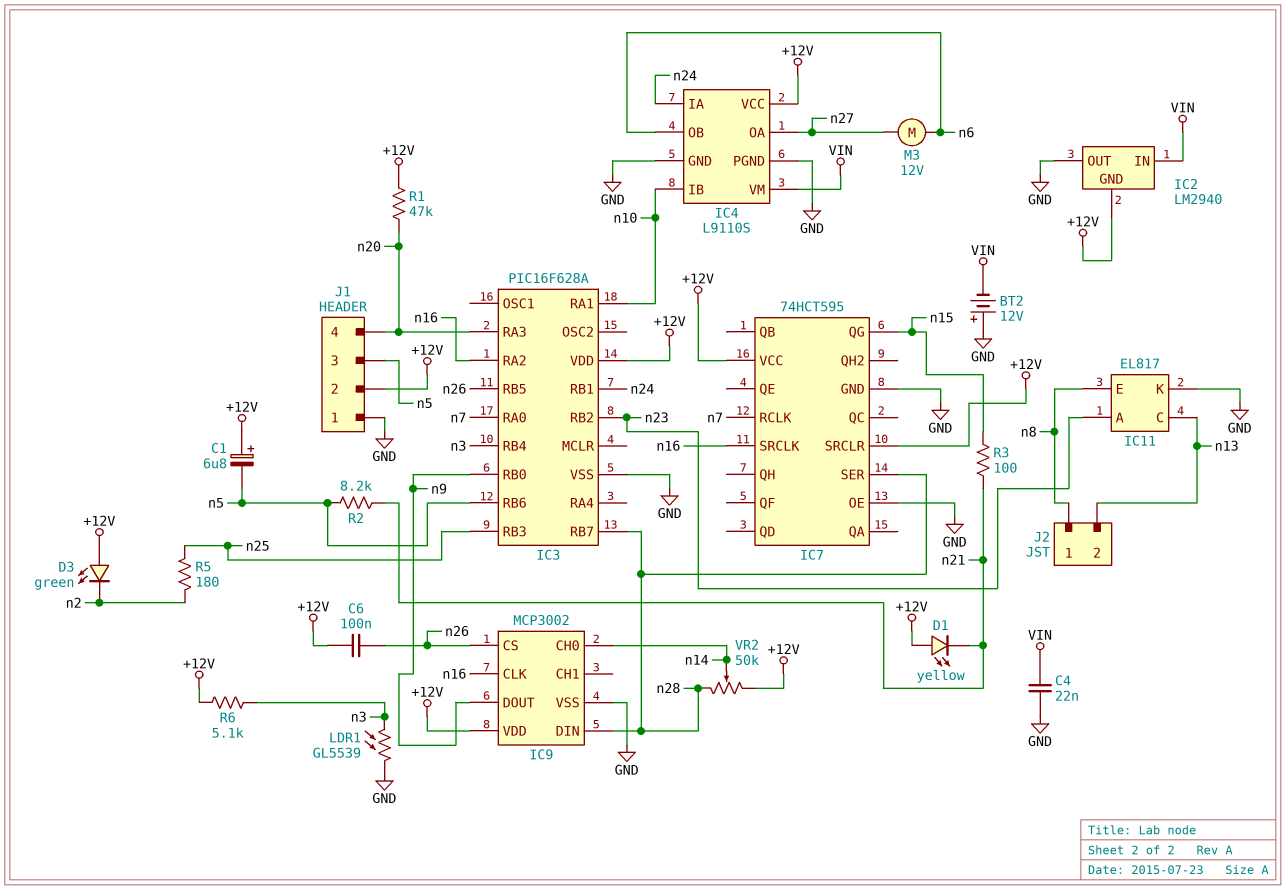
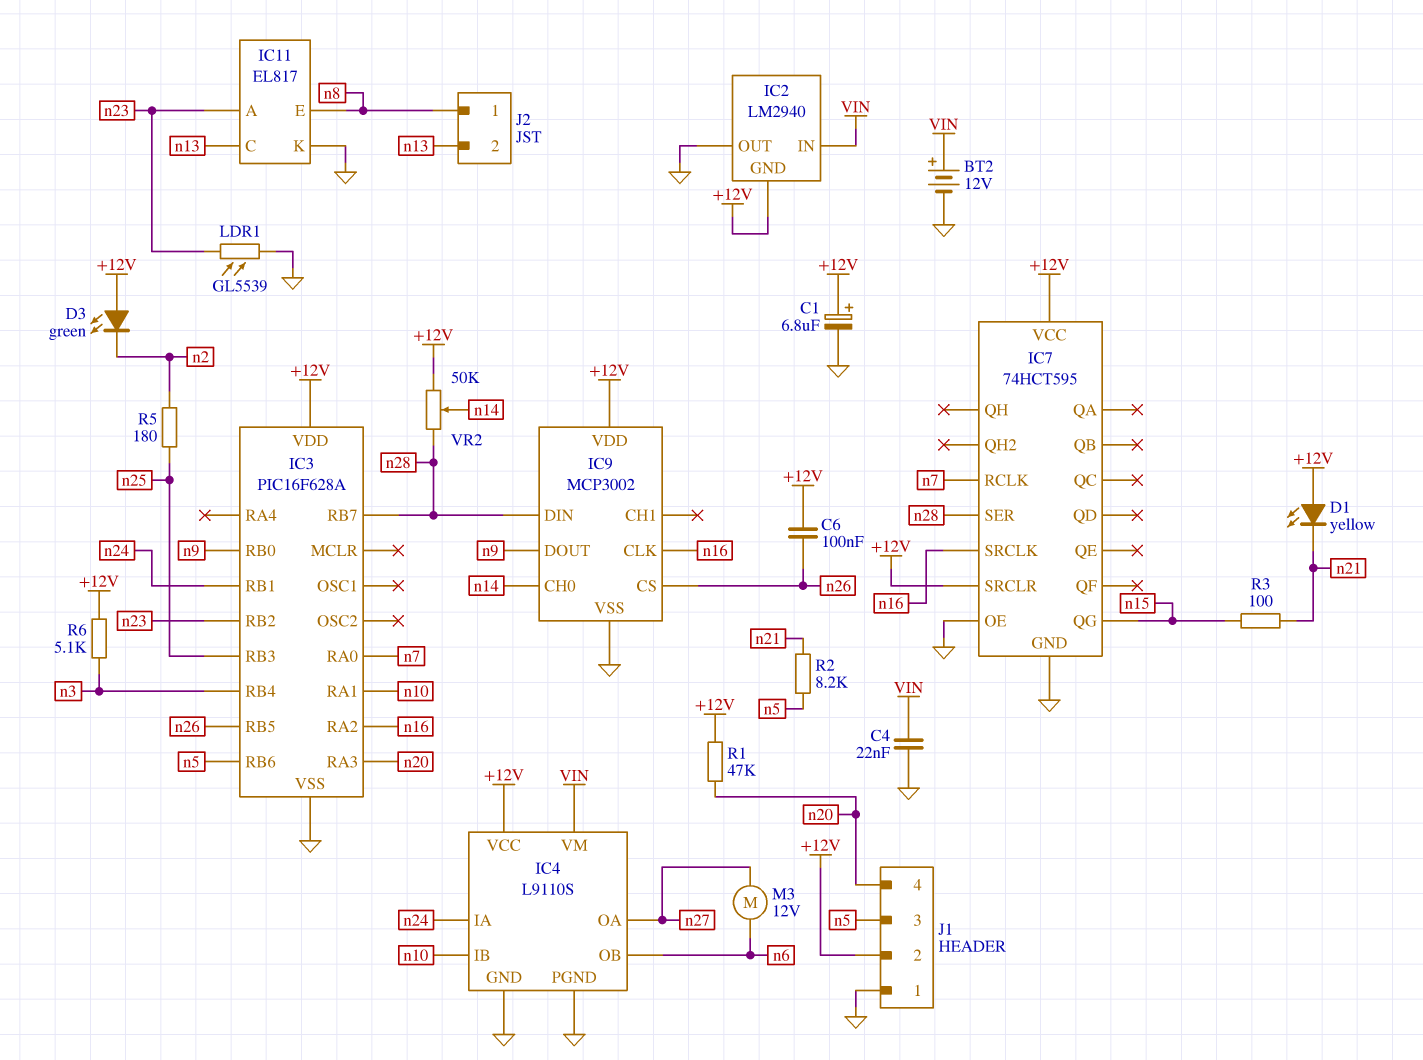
BT2: 12V (plus GND, minus VIN) -> 12V (plus VIN, minus GND)
C1: 6.8uF (plus +12V, minus n5) -> 6.8uF (plus +12V, minus GND)
LDR1: GL5539 (GND, n3) -> GL5539 (GND, n23)

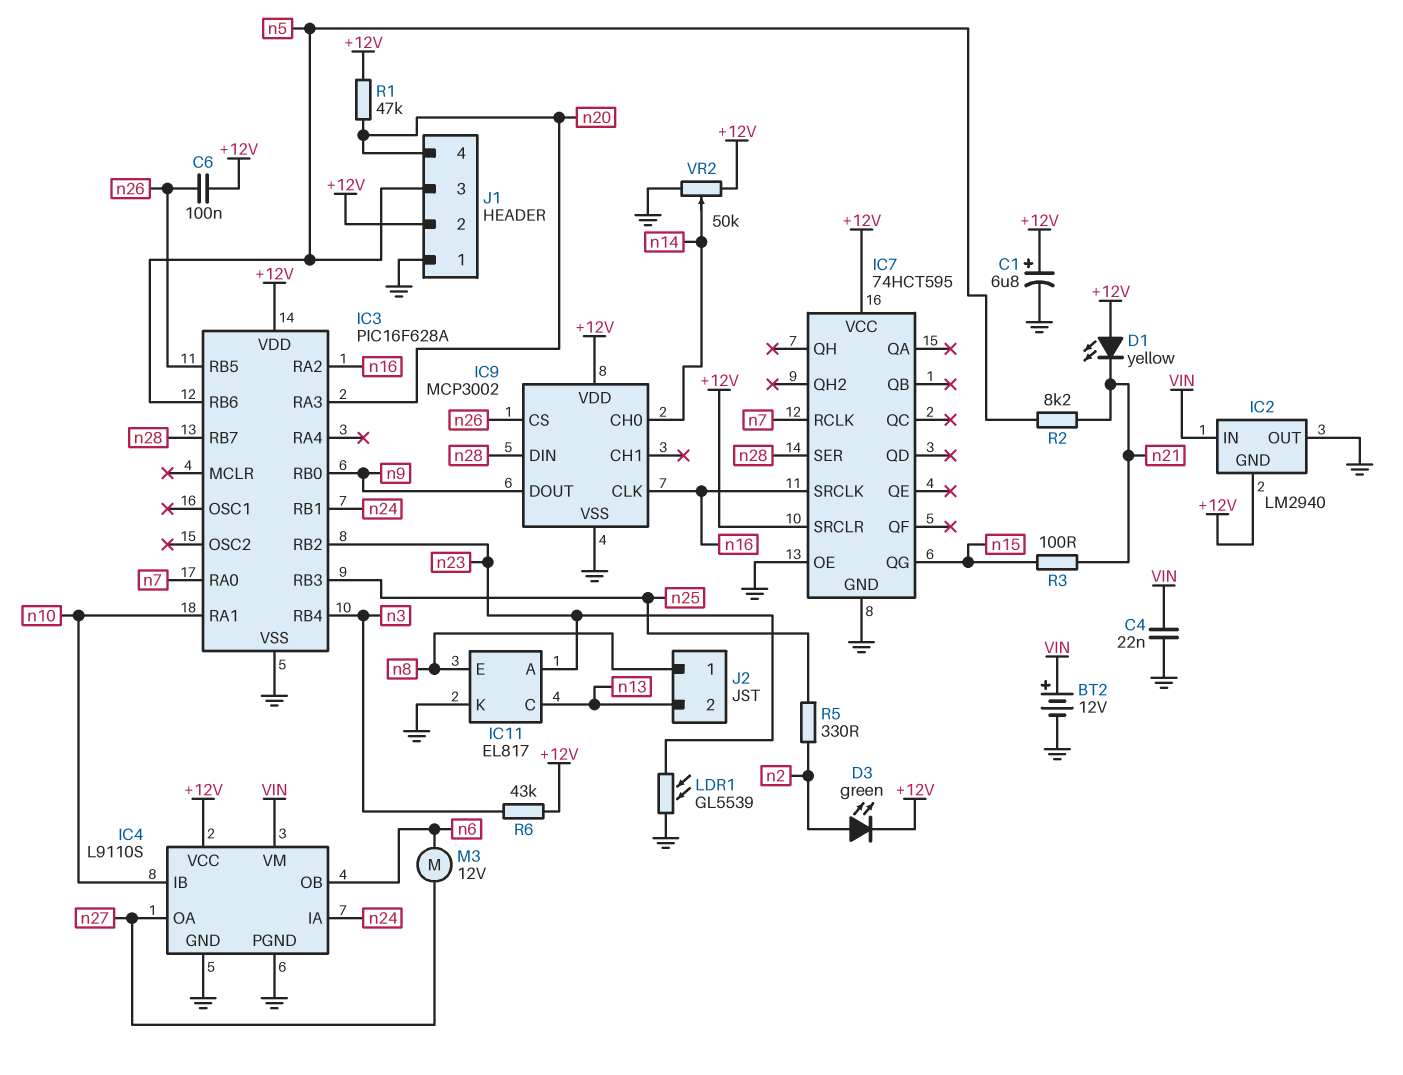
D3: LED green (A +12V, K n2) -> LED green (A n2, K +12V)
R5: 180 (n2, n25) -> 330 (n2, n25)
R6: 5.1k (+12V, n3) -> 43k (+12V, n3)
VR2: 50k (+12V, n28, wiper n14) -> 50k (+12V, GND, wiper n14)

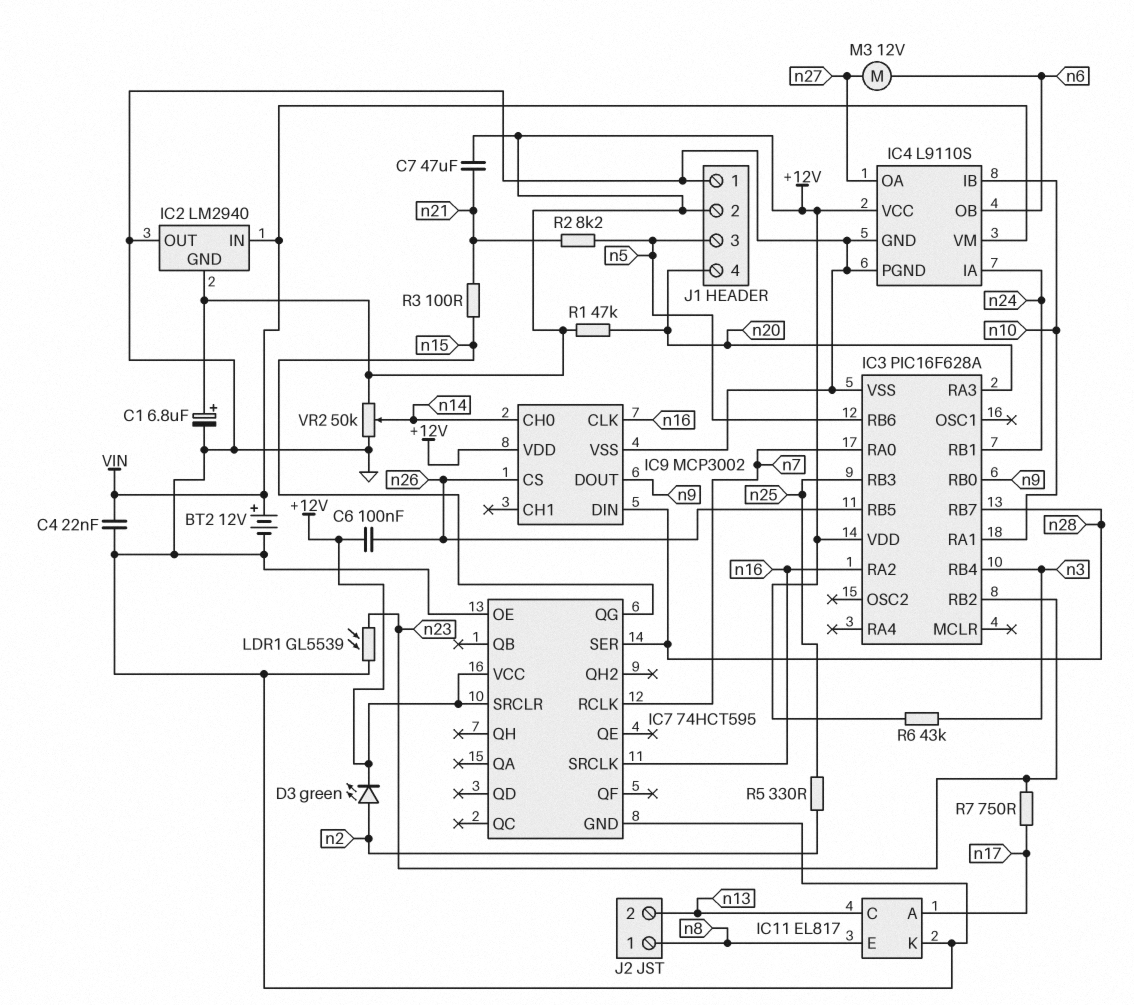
C7: none -> 47uF (+12V, n21)
D1: LED yellow (A +12V, K n21) -> none
IC11 pin A: n23 -> n17
R7: none -> 750 (n17, n23)

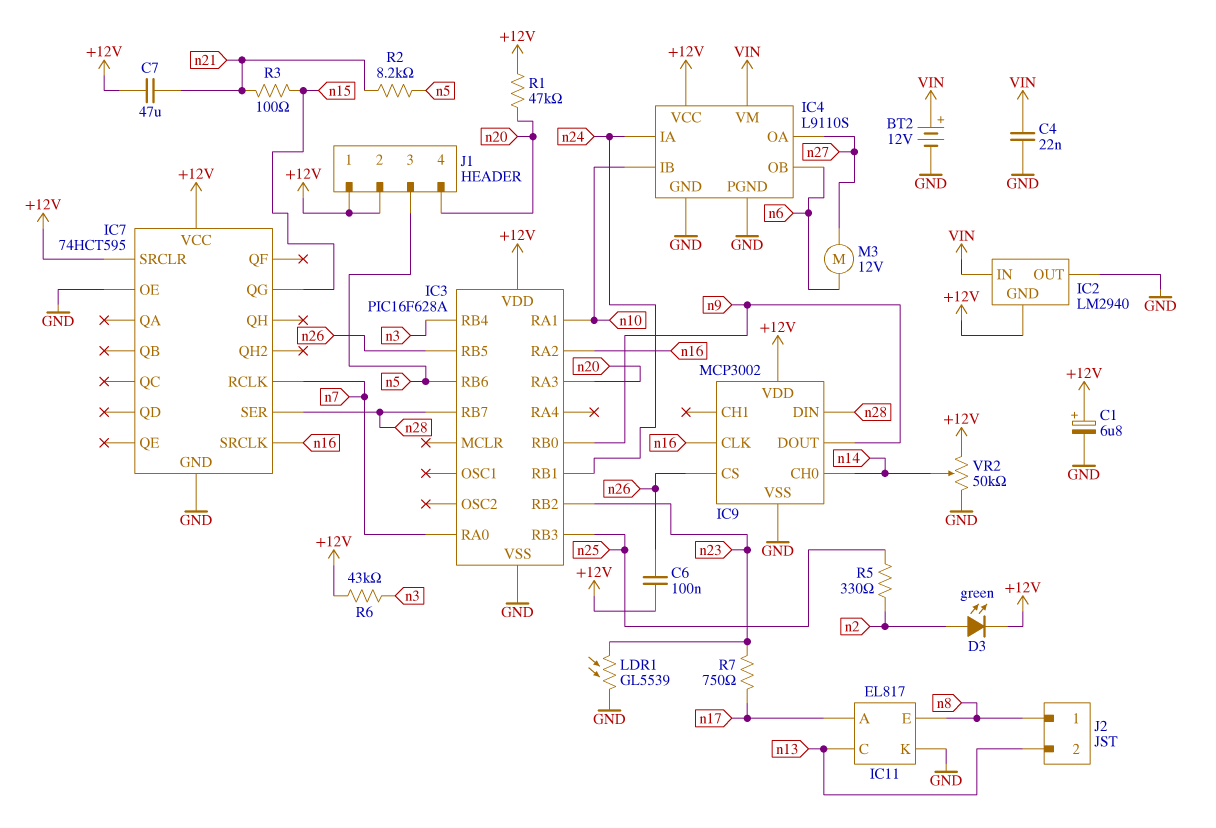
J1 pin 1: GND -> +12V

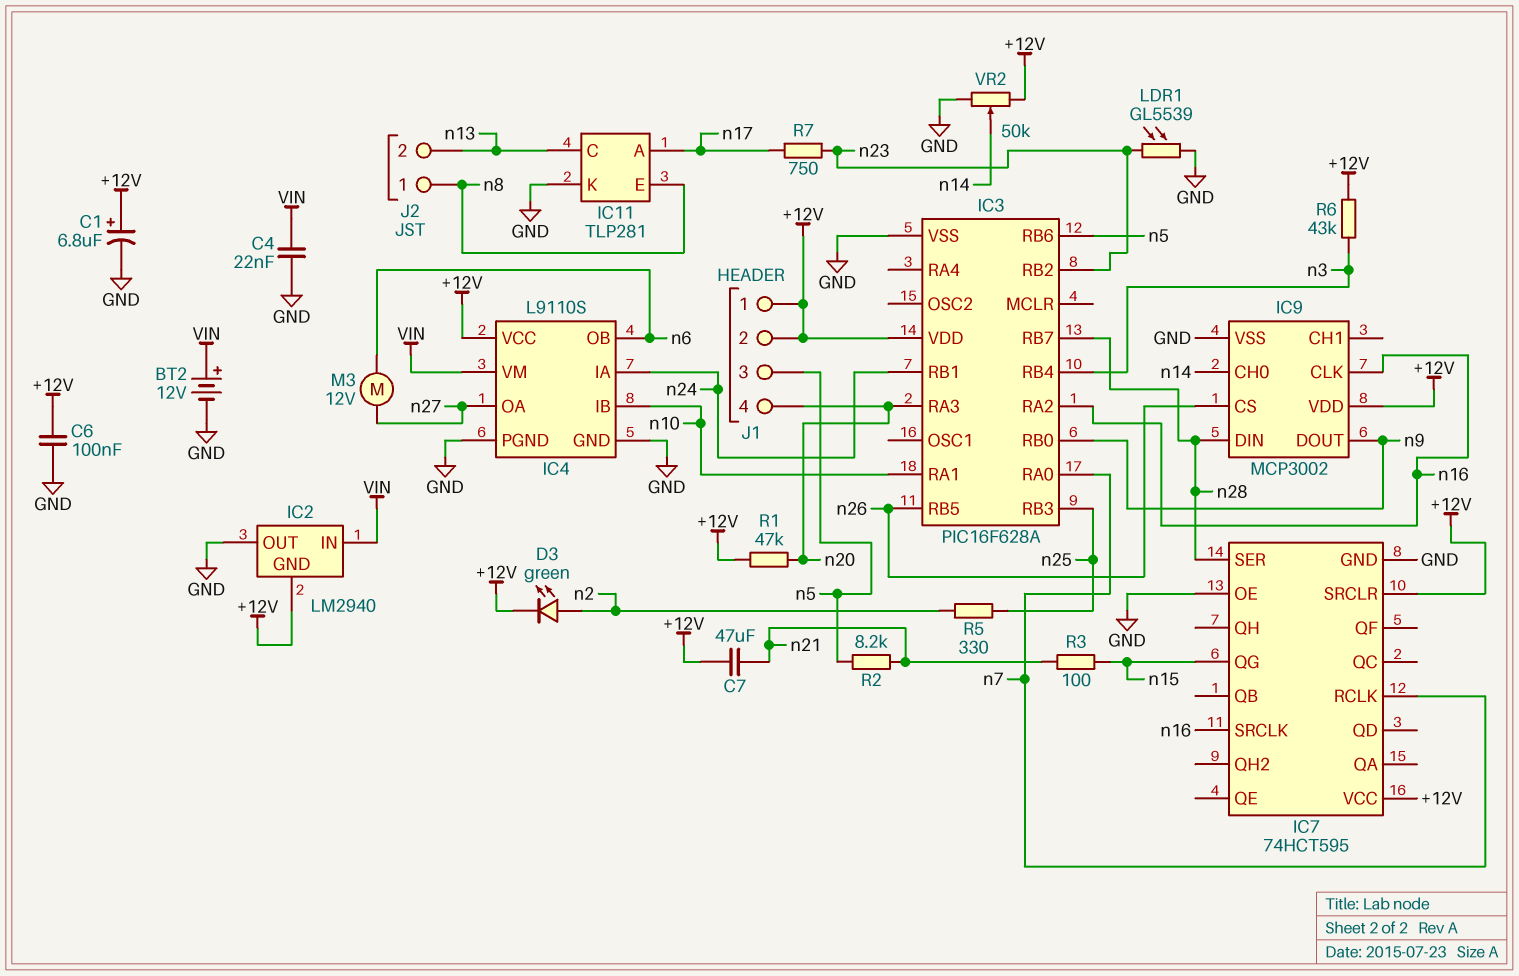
C6: 100nF (+12V, n26) -> 100nF (+12V, GND)
IC11: EL817 -> TLP281

